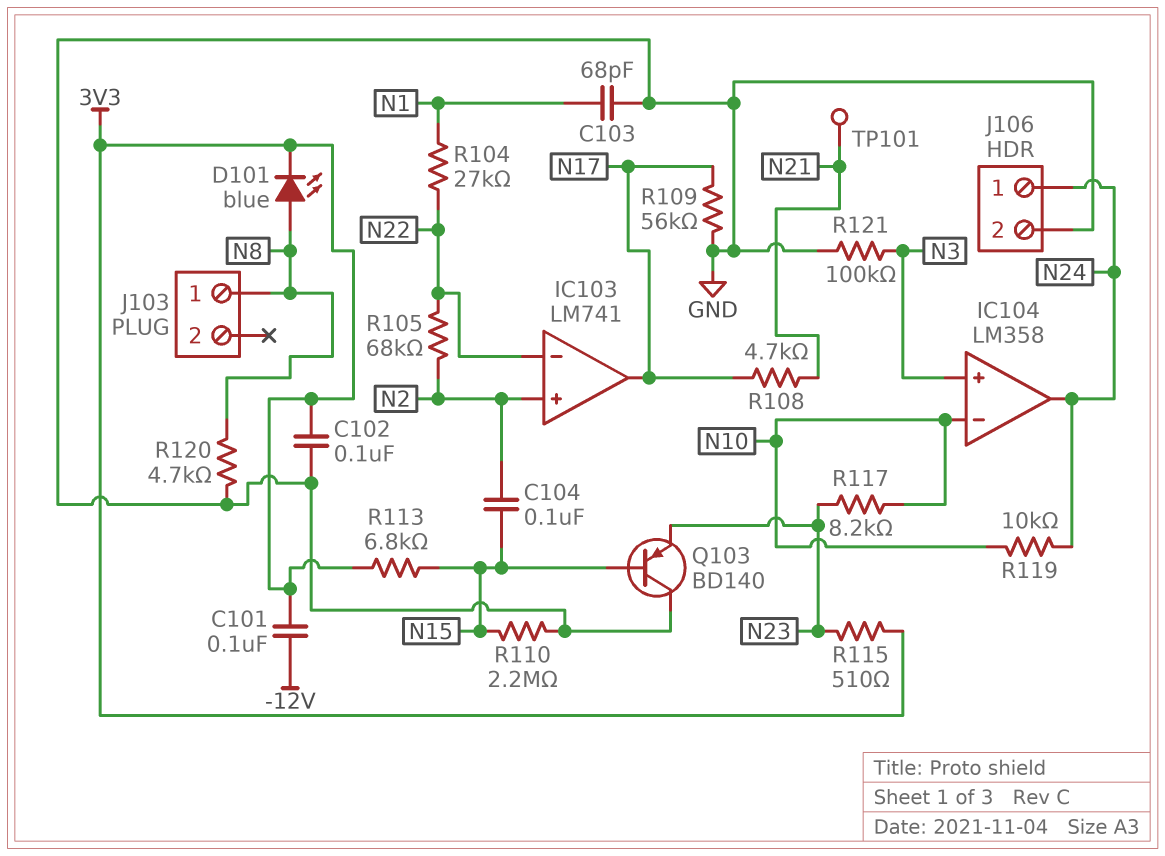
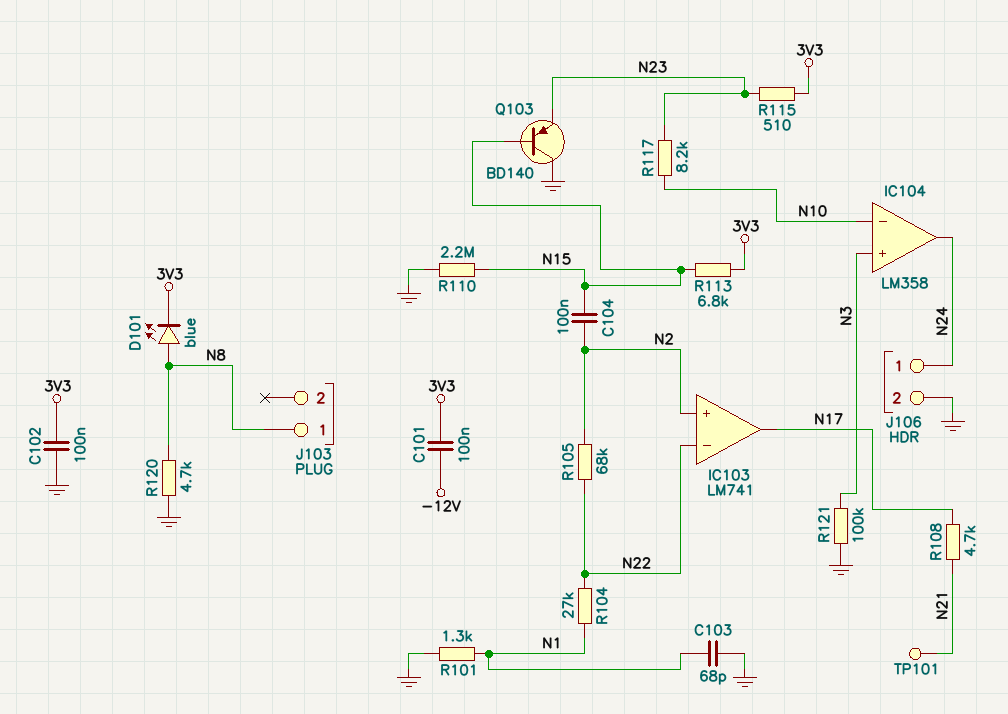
R101: none -> 1.3k (GND, N1)
R109: 56k (GND, N17) -> none
R119: 10k (N10, N24) -> none

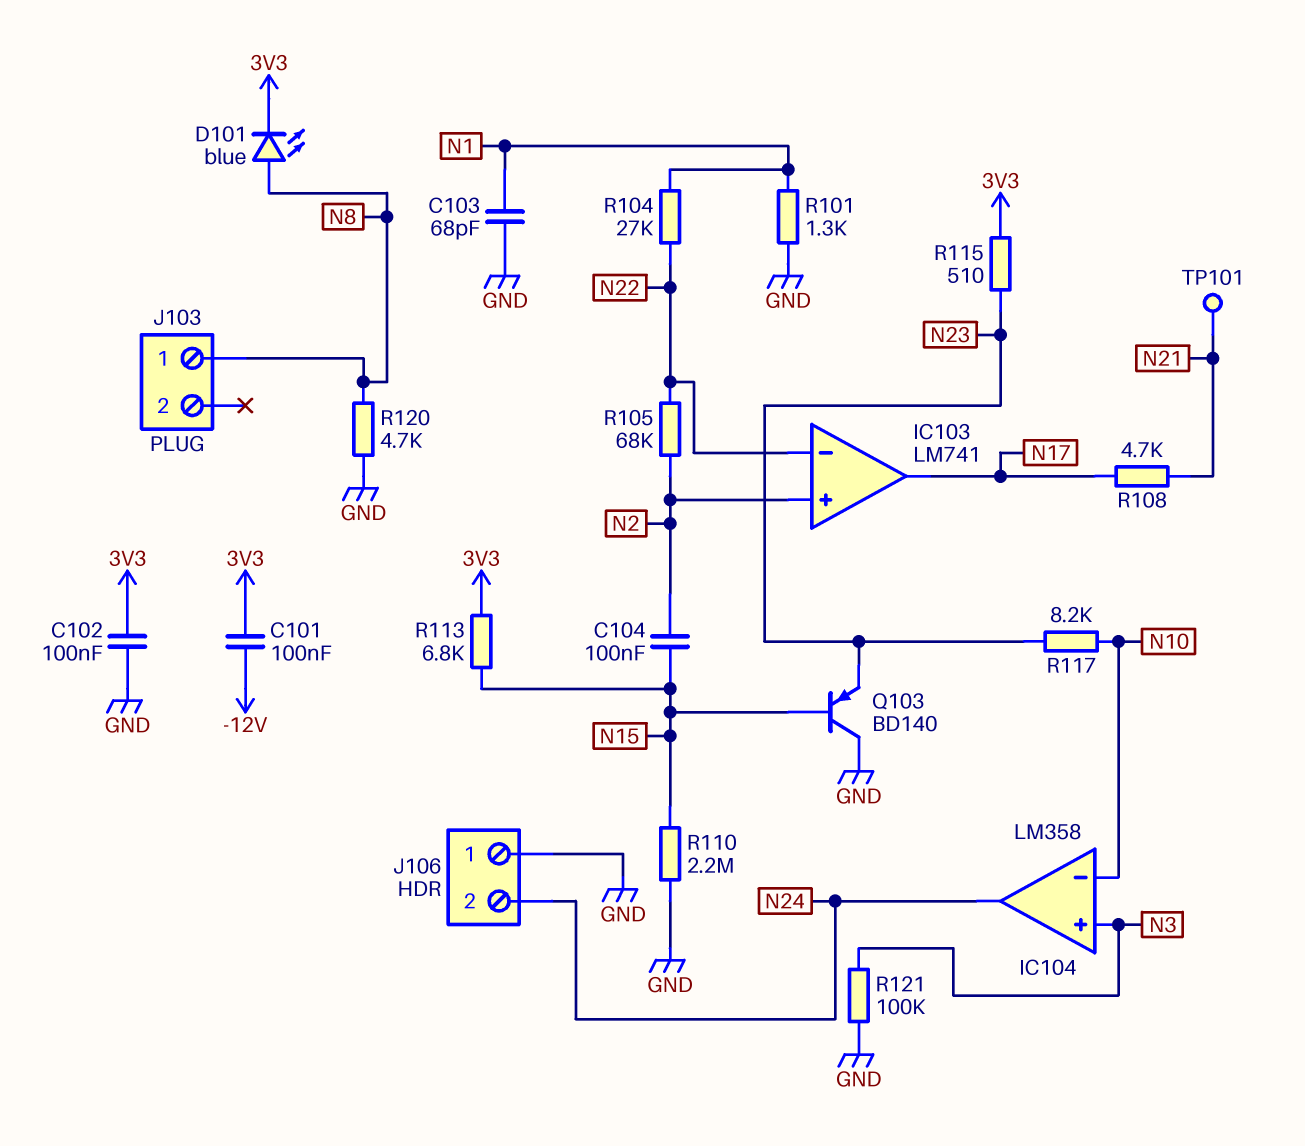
J106 pin 1: N24 -> GND
J106 pin 2: GND -> N24

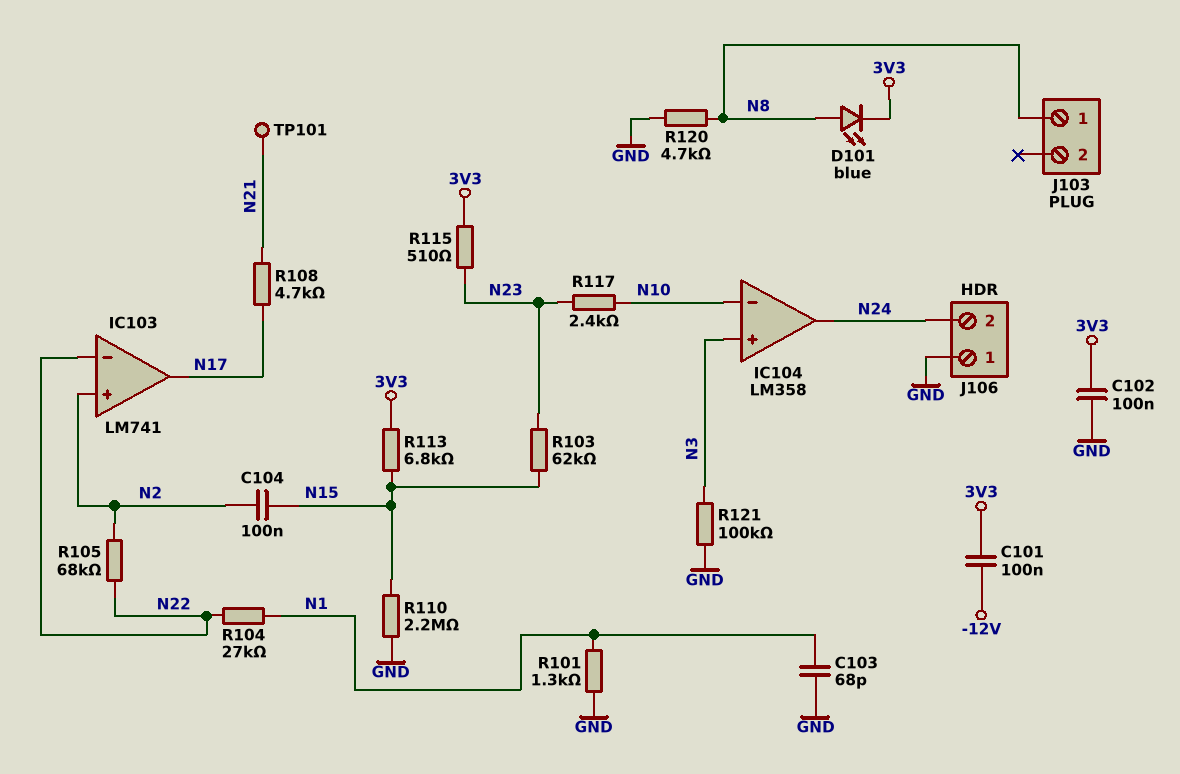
Q103: PNP BD140 (B N15, C GND, E N23) -> none
R103: none -> 62k (N15, N23)
R117: 8.2k (N10, N23) -> 2.4k (N10, N23)

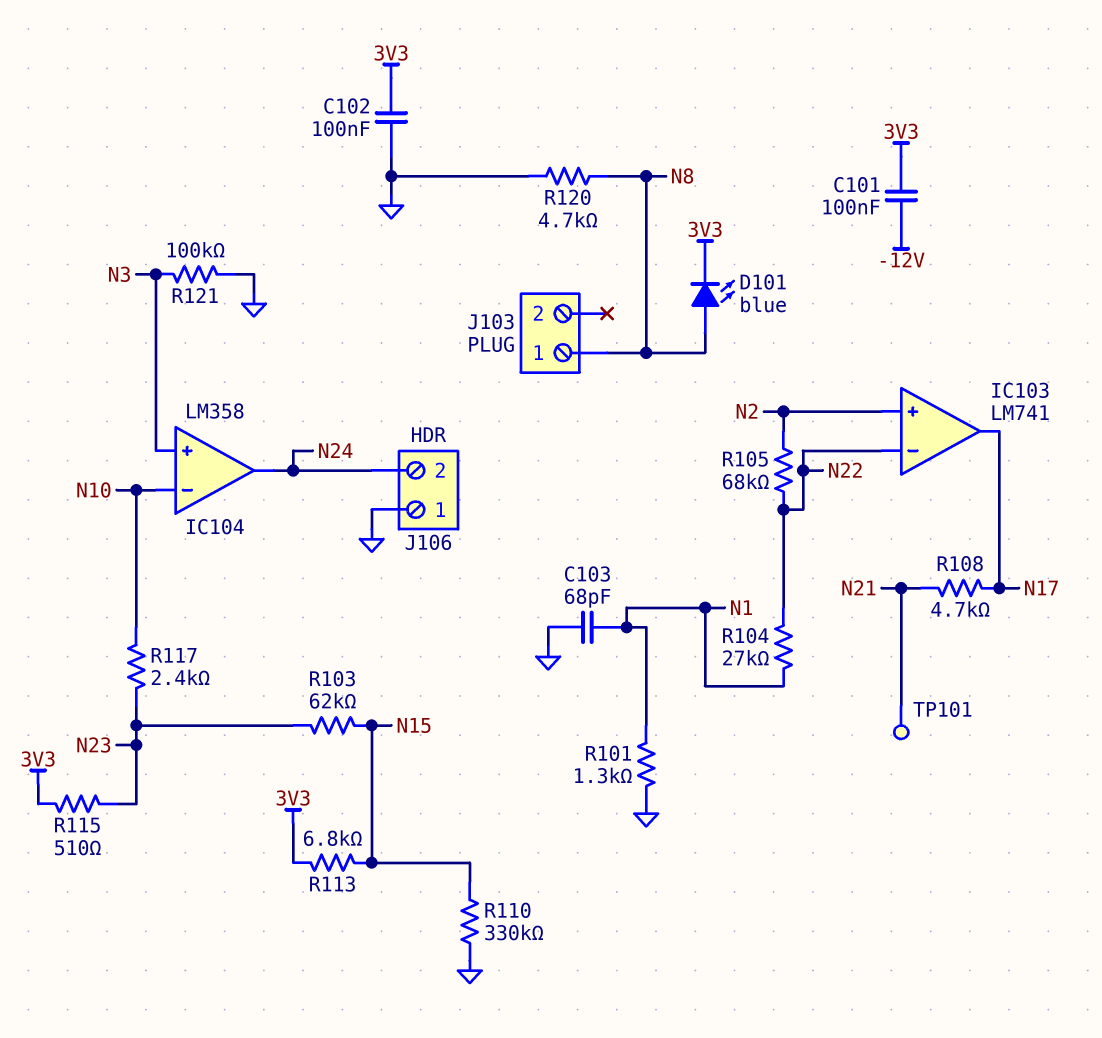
C104: 100nF (N2, N15) -> none
R110: 2.2M (GND, N15) -> 330k (GND, N15)

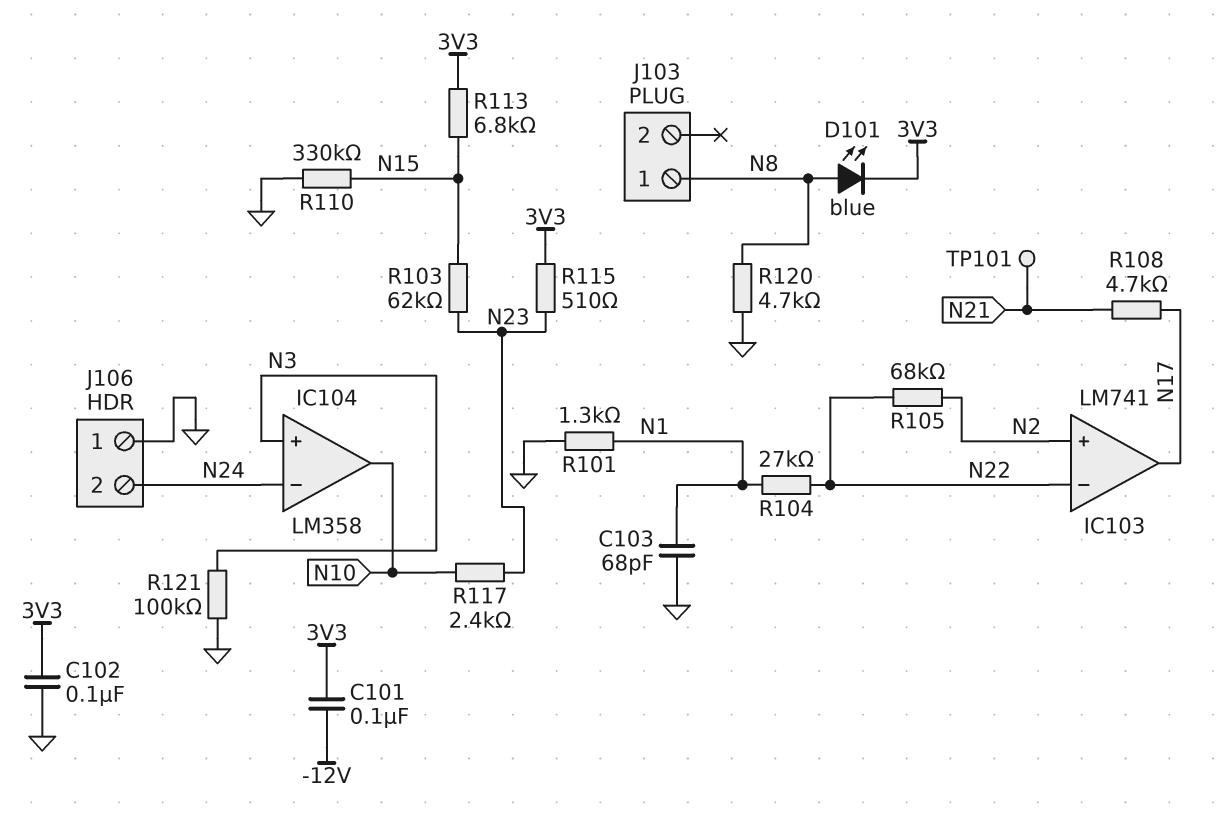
IC104 pin in-: N10 -> N24
IC104 pin out: N24 -> N10

